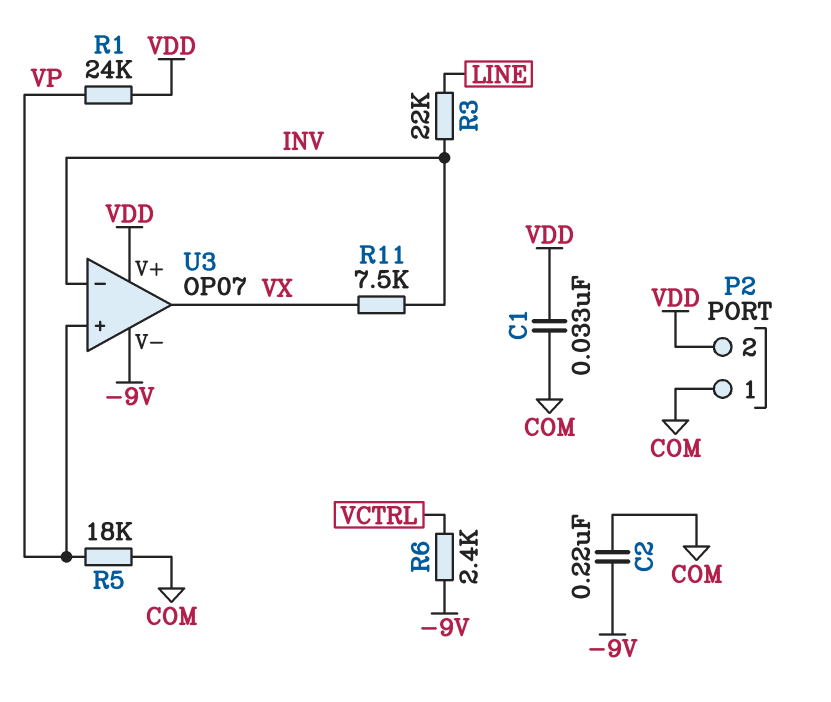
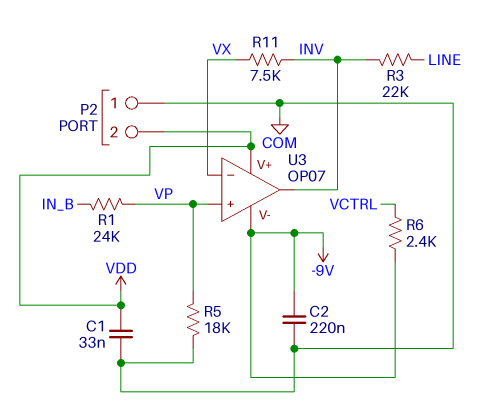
R1: 24k (VDD, VP) -> 24k (IN_B, VP)
U3 pin in-: INV -> VX
U3 pin out: VX -> INV

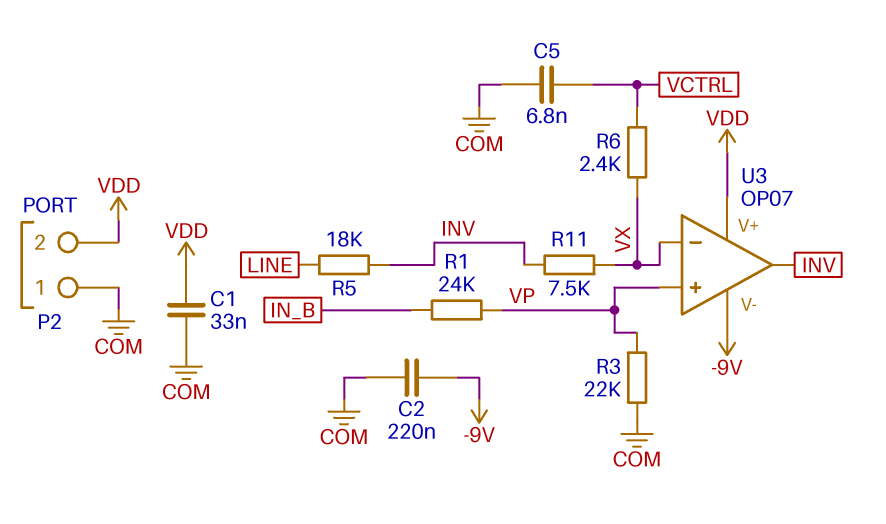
C5: none -> 6.8nF (COM, VCTRL)
R3: 22k (INV, LINE) -> 22k (COM, VP)
R5: 18k (COM, VP) -> 18k (INV, LINE)
R6: 2.4k (-9V, VCTRL) -> 2.4k (VCTRL, VX)

